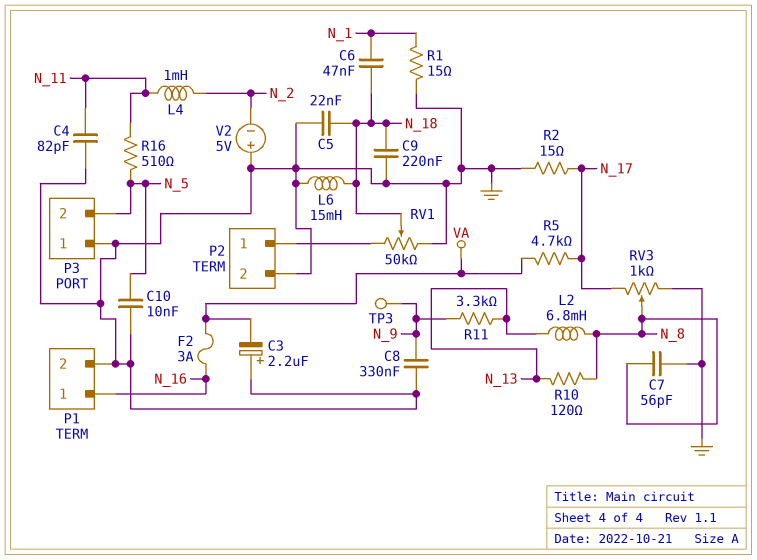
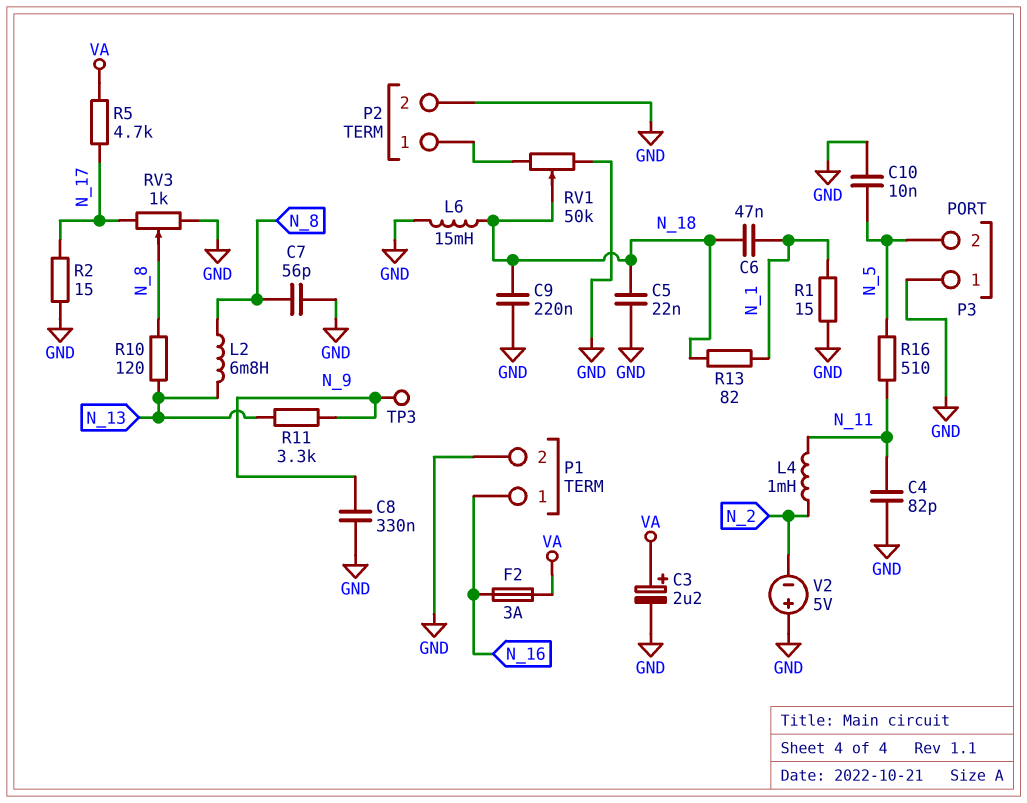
C3: 2.2uF (plus GND, minus VA) -> 2.2uF (plus VA, minus GND)
R13: none -> 82 (N_1, N_18)

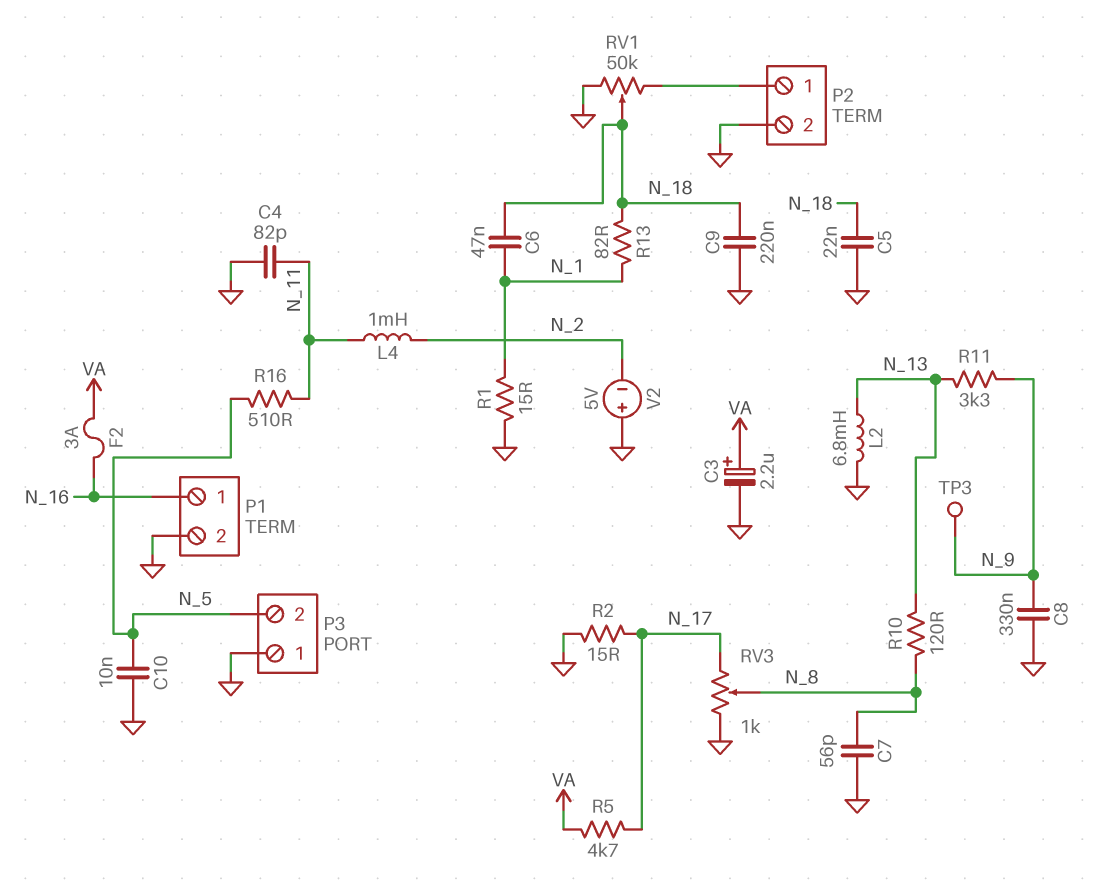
L2: 6.8mH (N_8, N_13) -> 6.8mH (GND, N_13)
L6: 15mH (GND, N_18) -> none

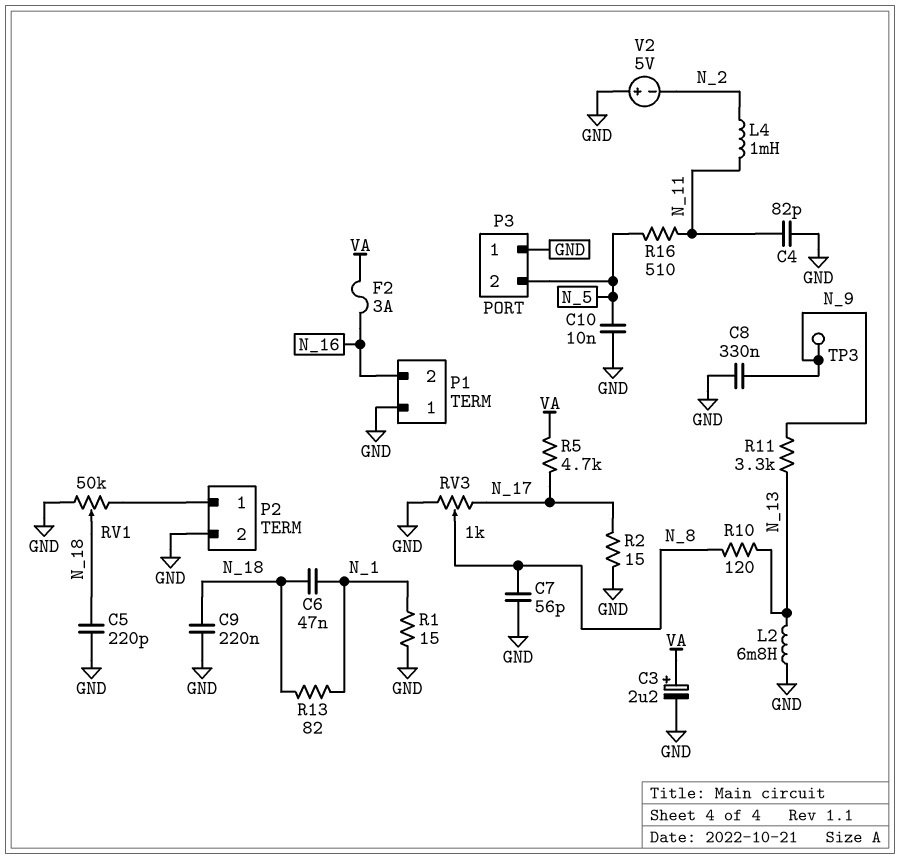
C5: 22nF (GND, N_18) -> 220pF (GND, N_18)
P1 pin 1: N_16 -> GND
P1 pin 2: GND -> N_16

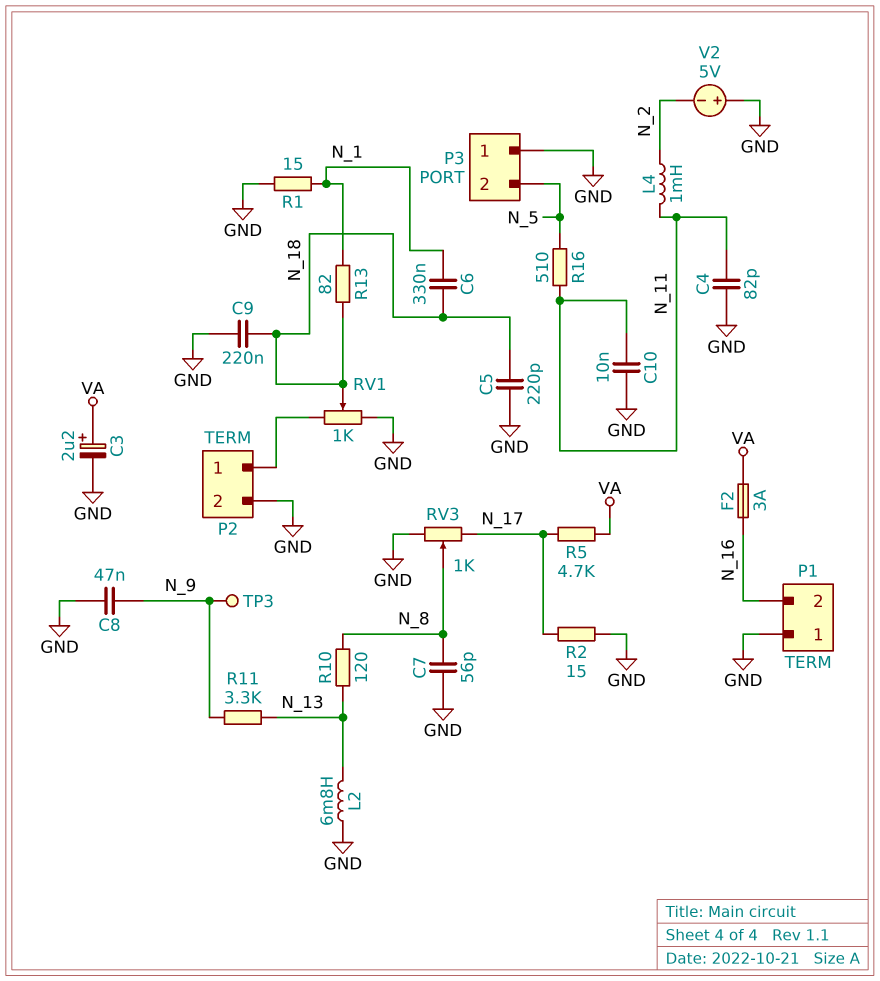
C6: 47nF (N_1, N_18) -> 330nF (N_1, N_18)
C8: 330nF (GND, N_9) -> 47nF (GND, N_9)
C10: 10nF (GND, N_5) -> 10nF (GND, N_11)
RV1: 50k (GND, P2/1, wiper N_18) -> 1k (GND, P2/1, wiper N_18)

